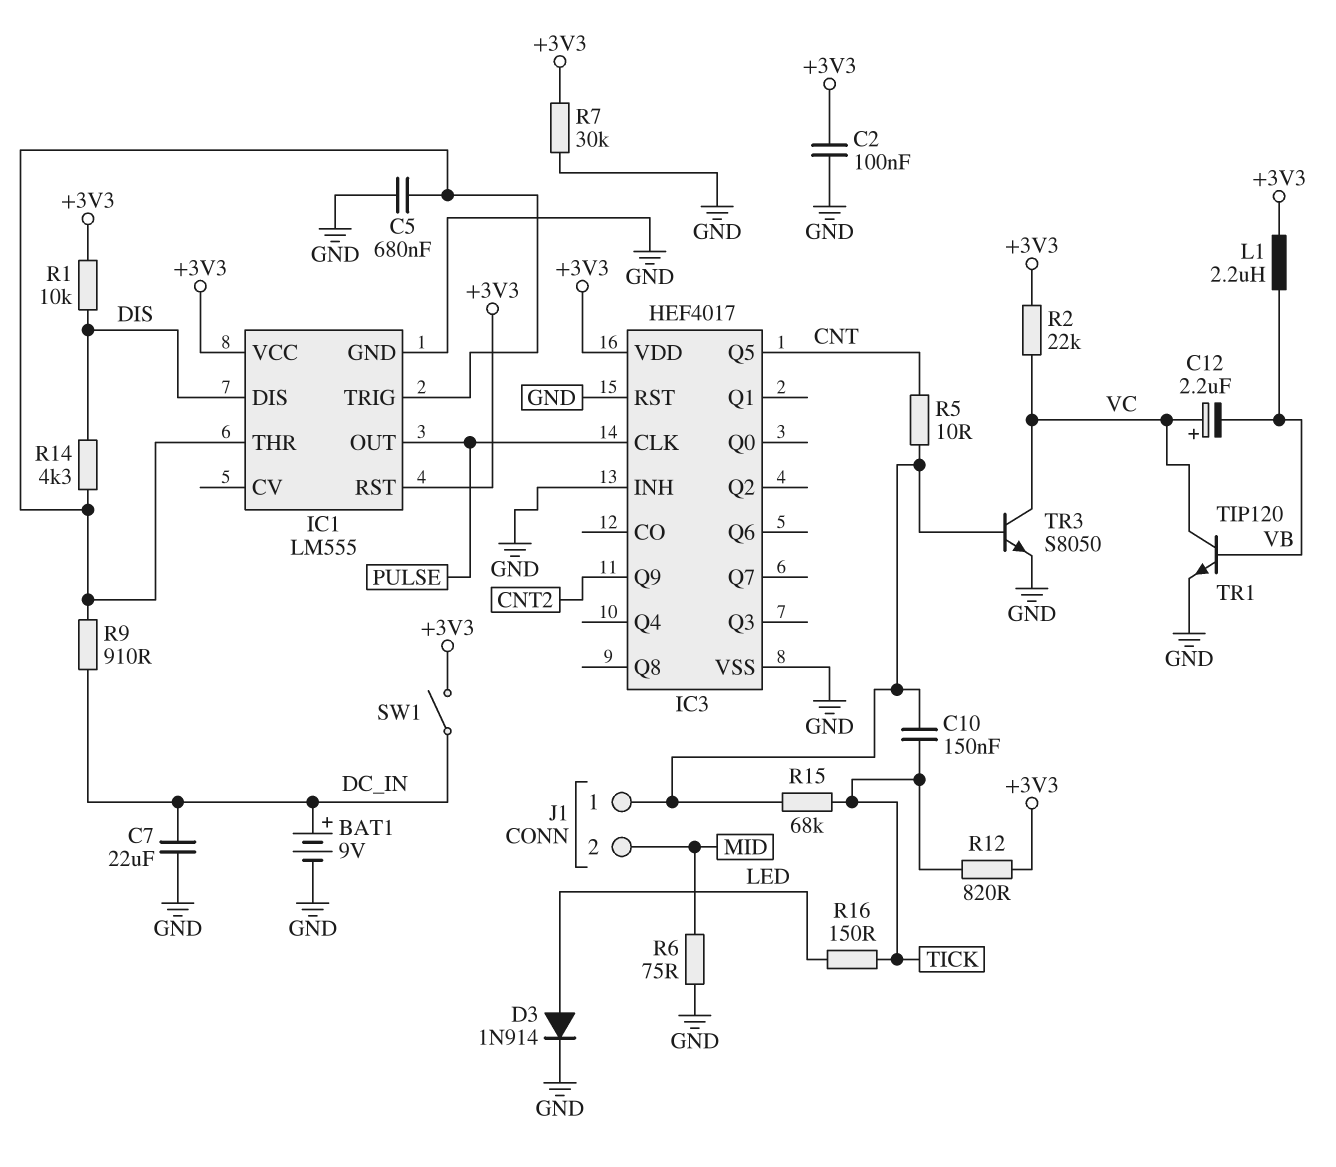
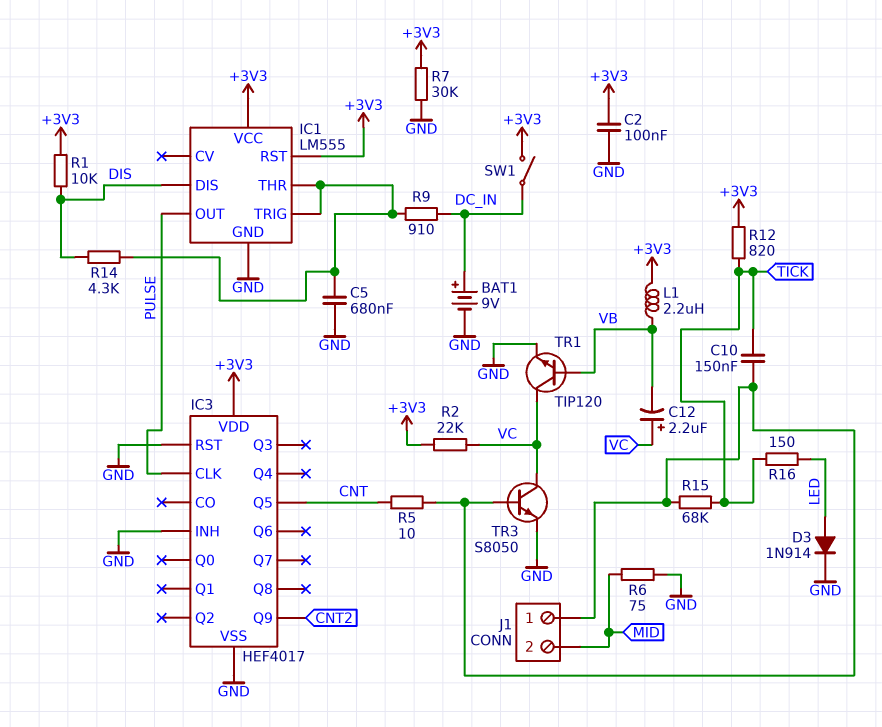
C7: 22uF (DC_IN, GND) -> none

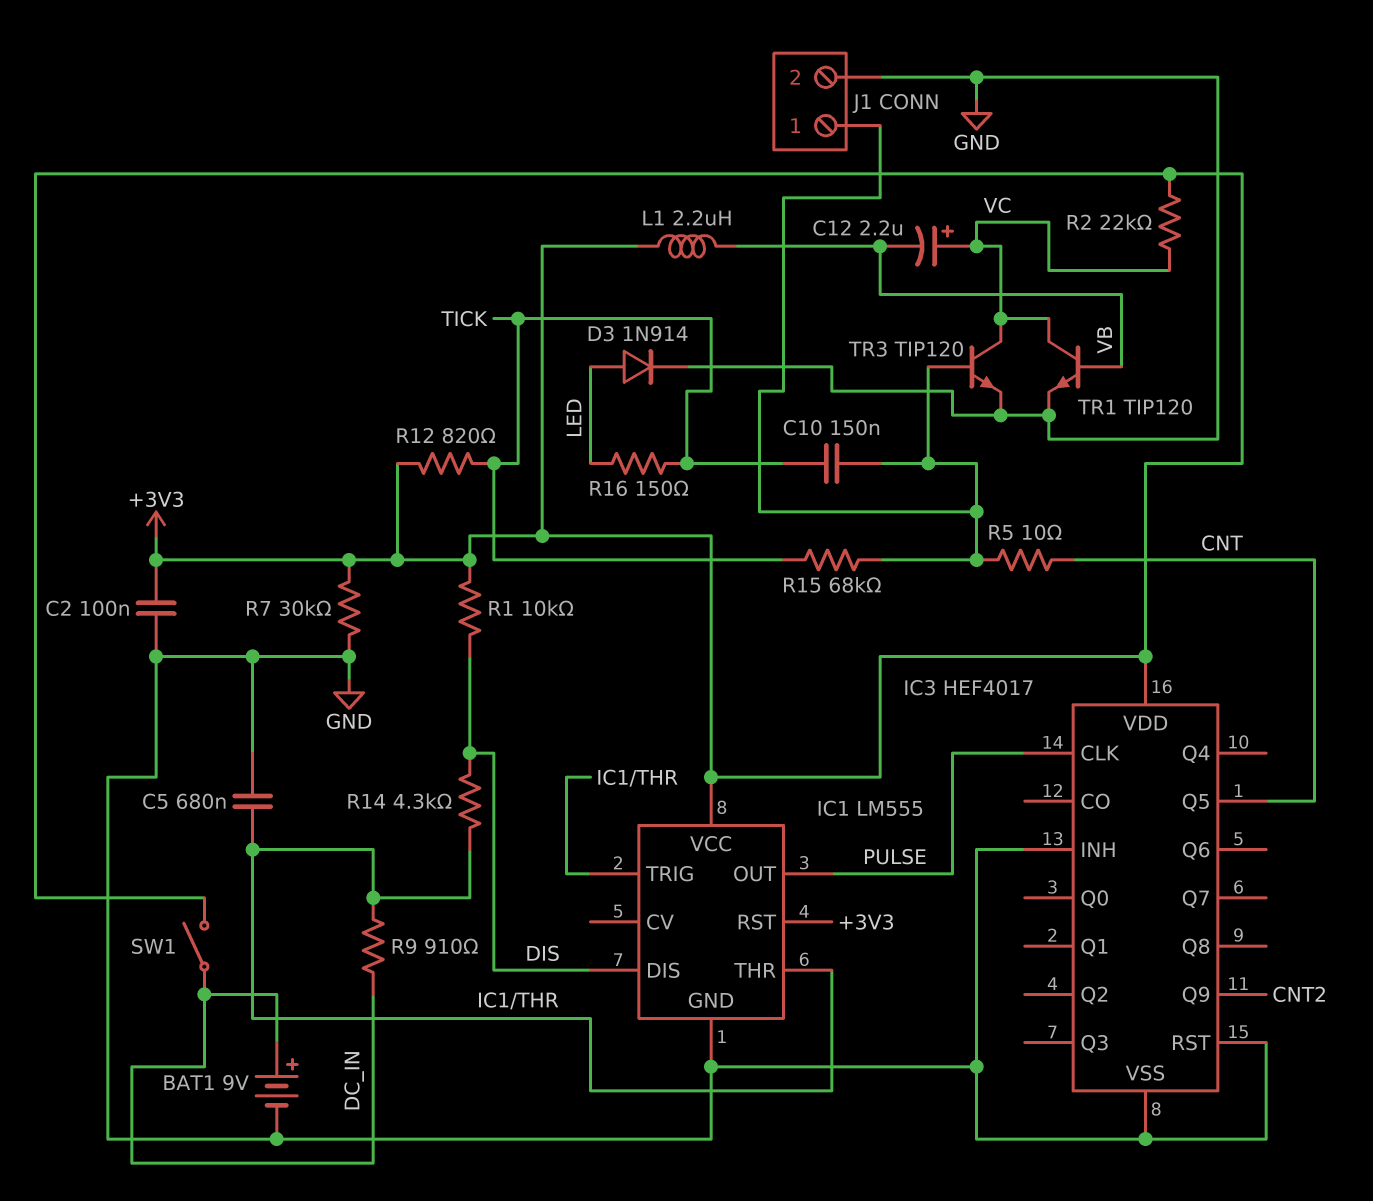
J1 pin 2: MID -> GND
R6: 75 (GND, MID) -> none
TR3: NPN S8050 (B J1/1, C VC, E GND) -> NPN TIP120 (B J1/1, C VC, E GND)

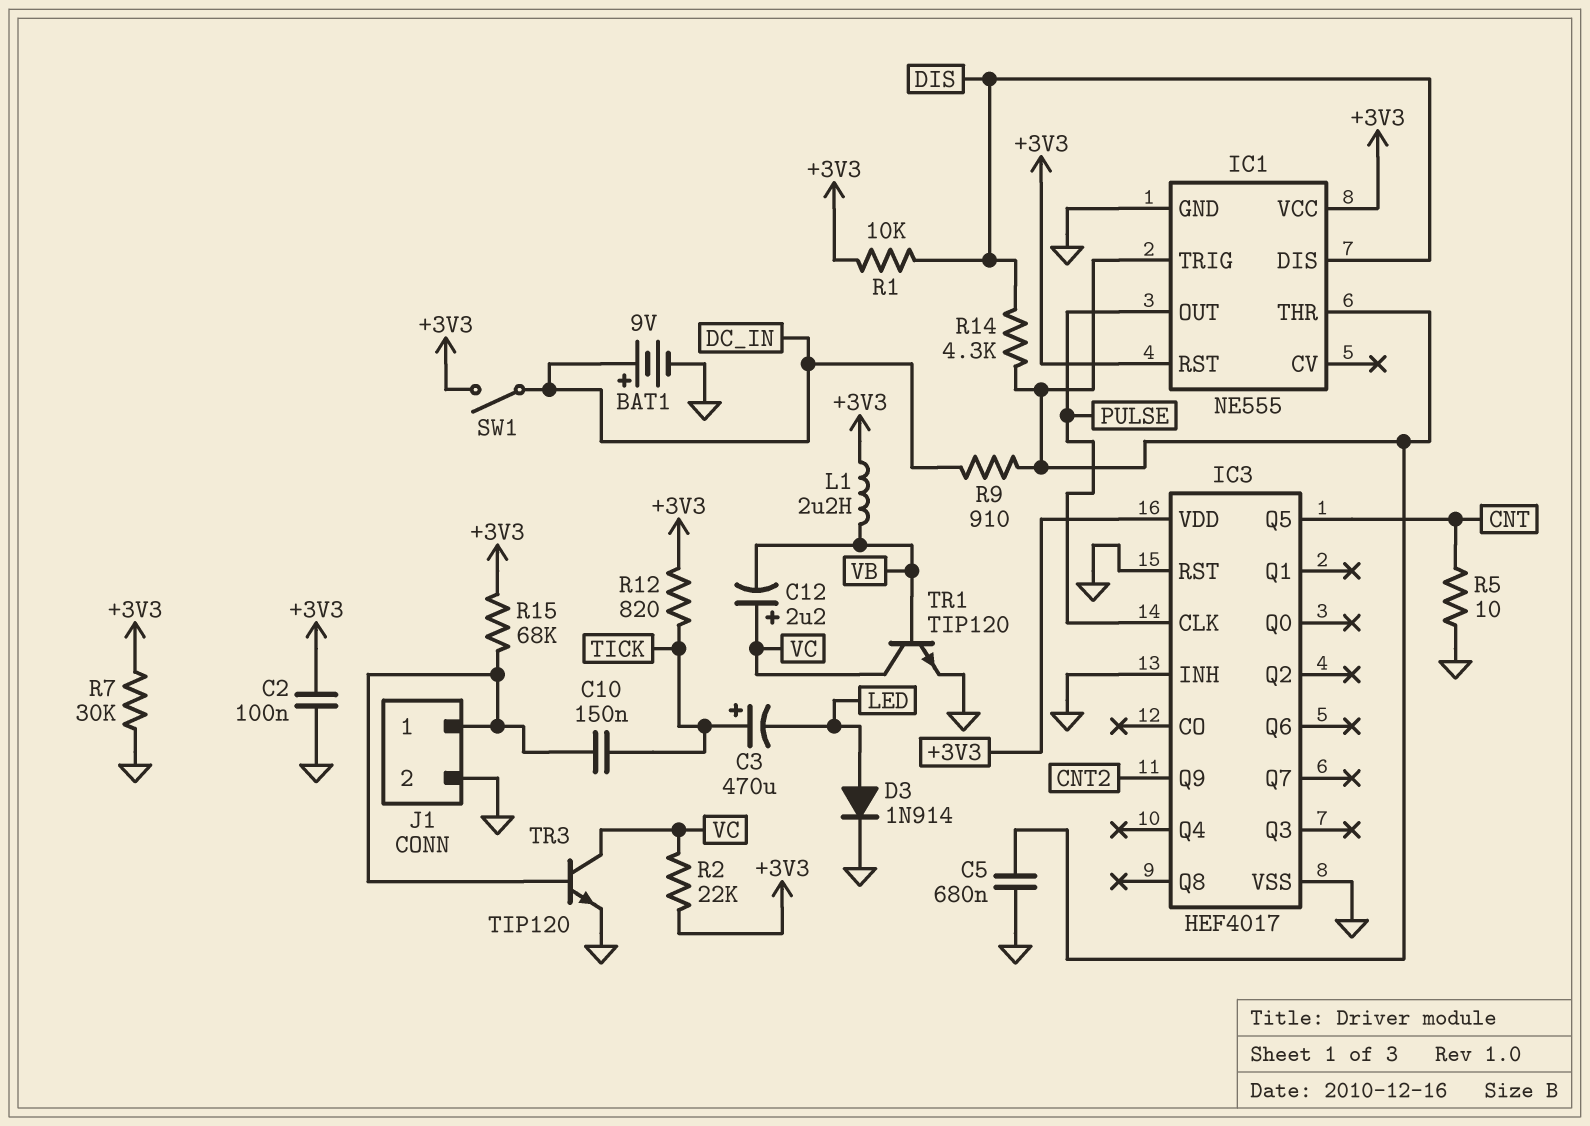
C3: none -> 470uF (plus TICK, minus LED)
IC1: LM555 -> NE555
R5: 10 (CNT, J1/1) -> 10 (CNT, GND)
R15: 68k (J1/1, TICK) -> 68k (+3V3, J1/1)
R16: 150 (LED, TICK) -> none

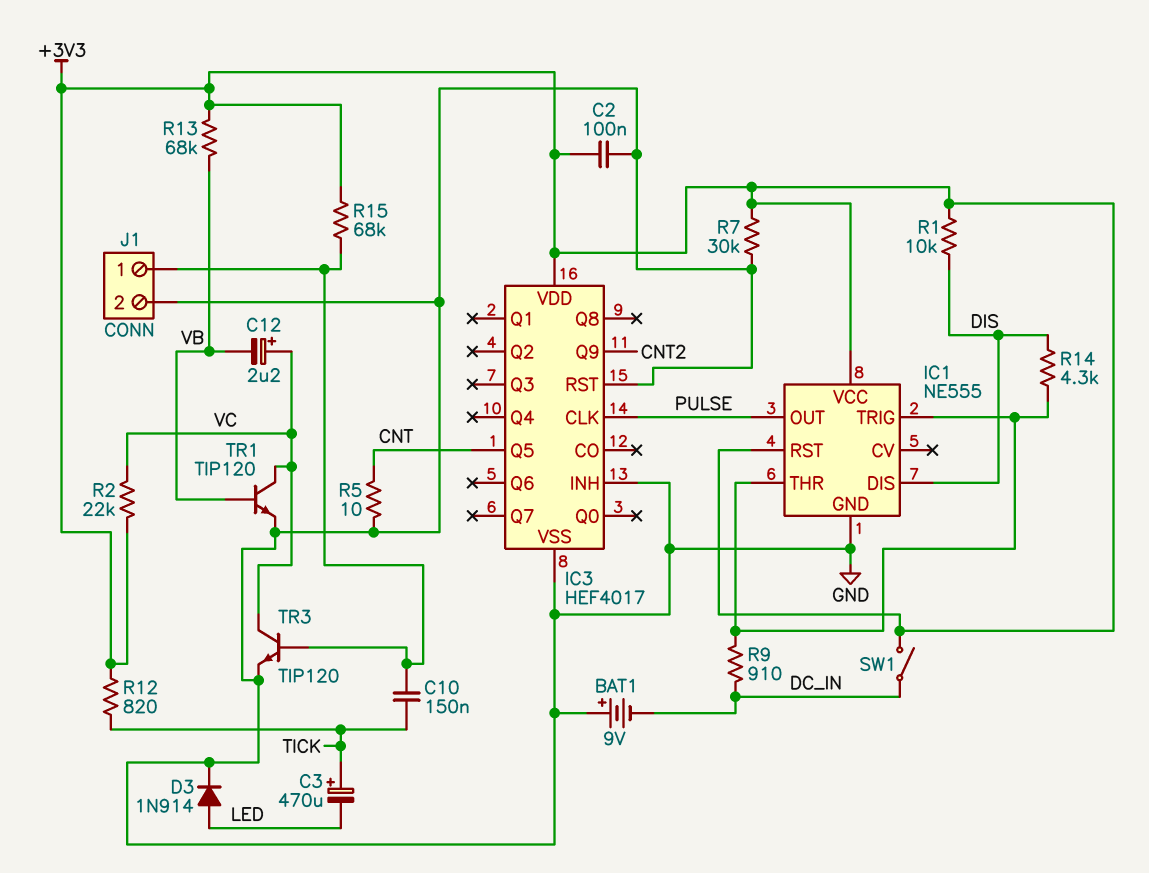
BAT1: 9V (plus DC_IN, minus GND) -> 9V (plus GND, minus DC_IN)
C5: 680nF (GND, IC1/THR) -> none
L1: 2.2uH (+3V3, VB) -> none
R13: none -> 68k (+3V3, VB)

